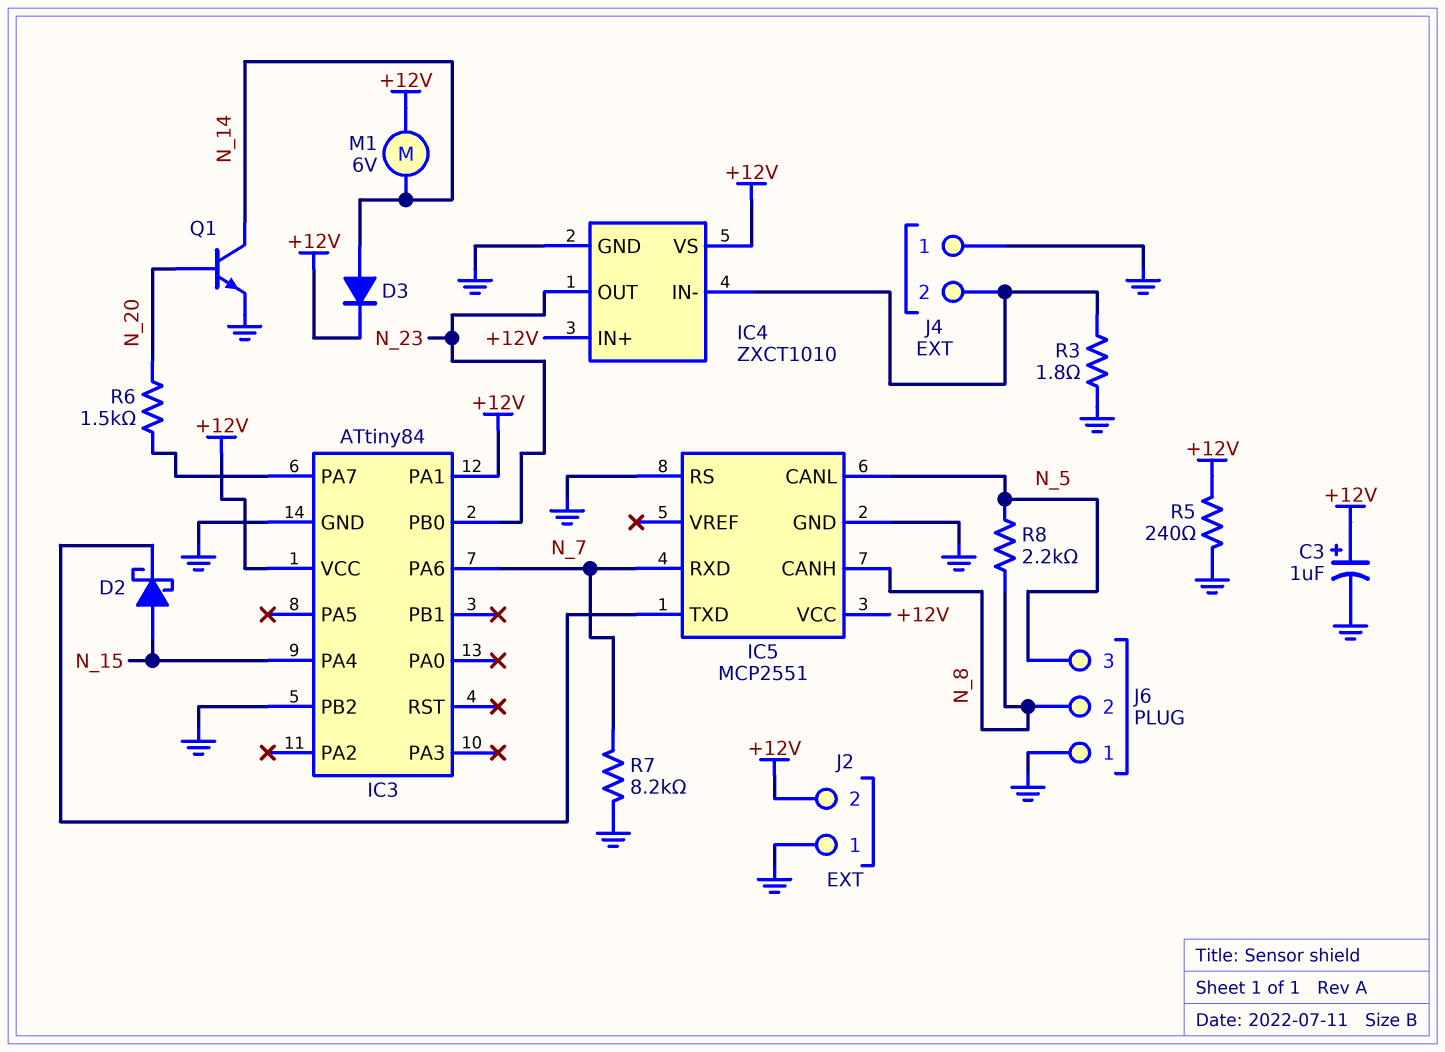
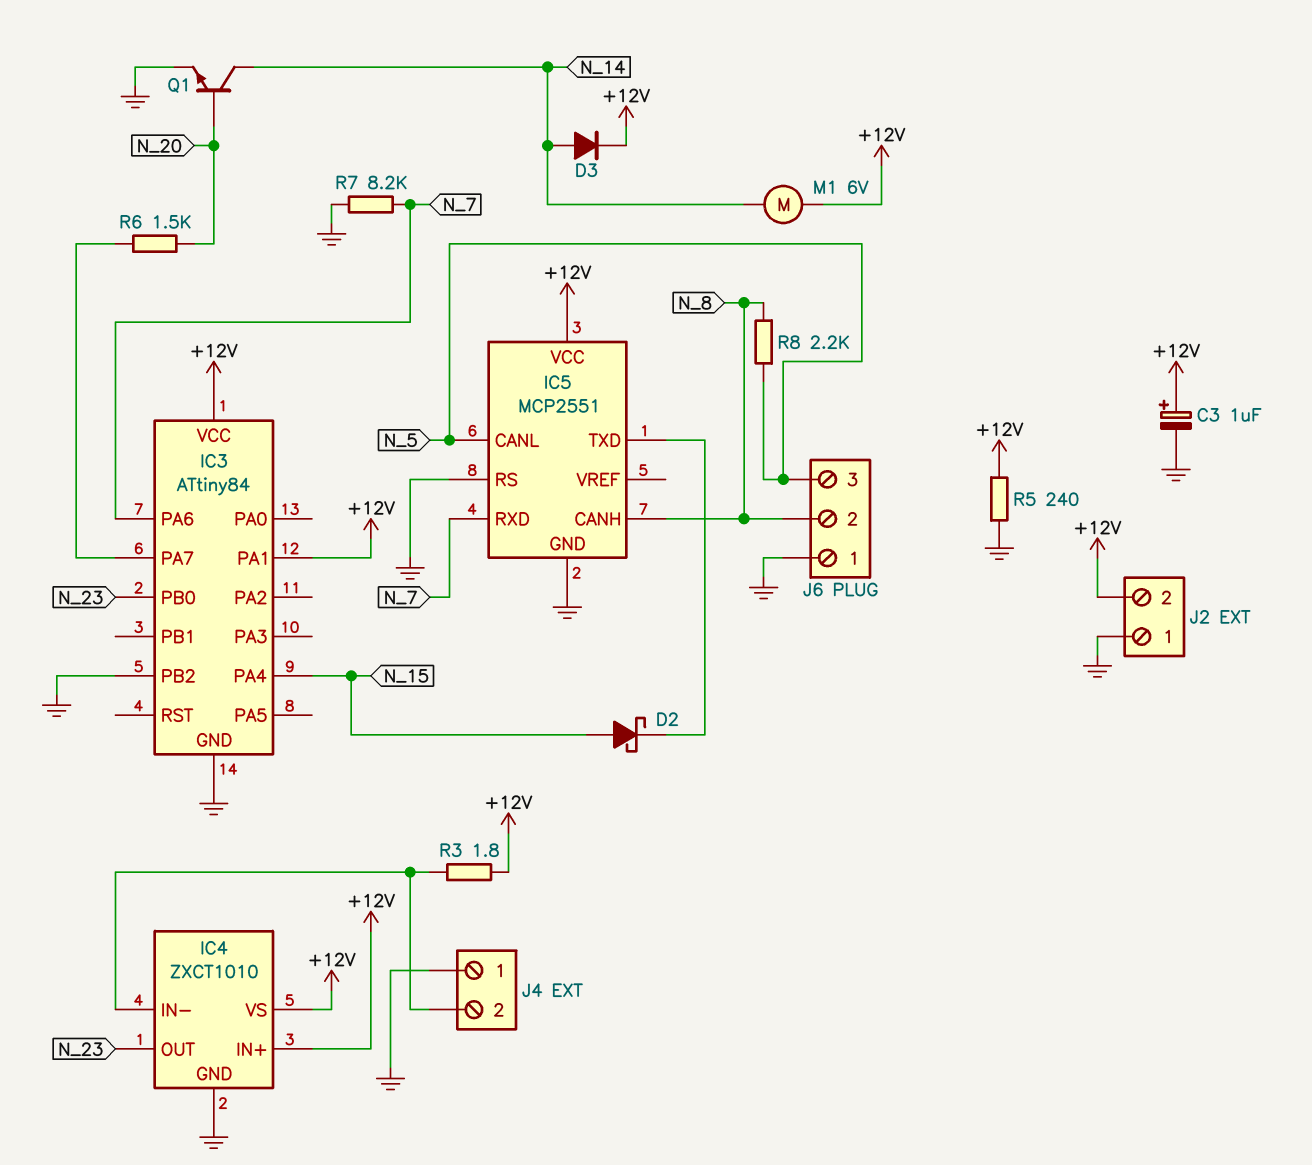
R3: 1.8 (GND, IC4/IN-) -> 1.8 (+12V, IC4/IN-)

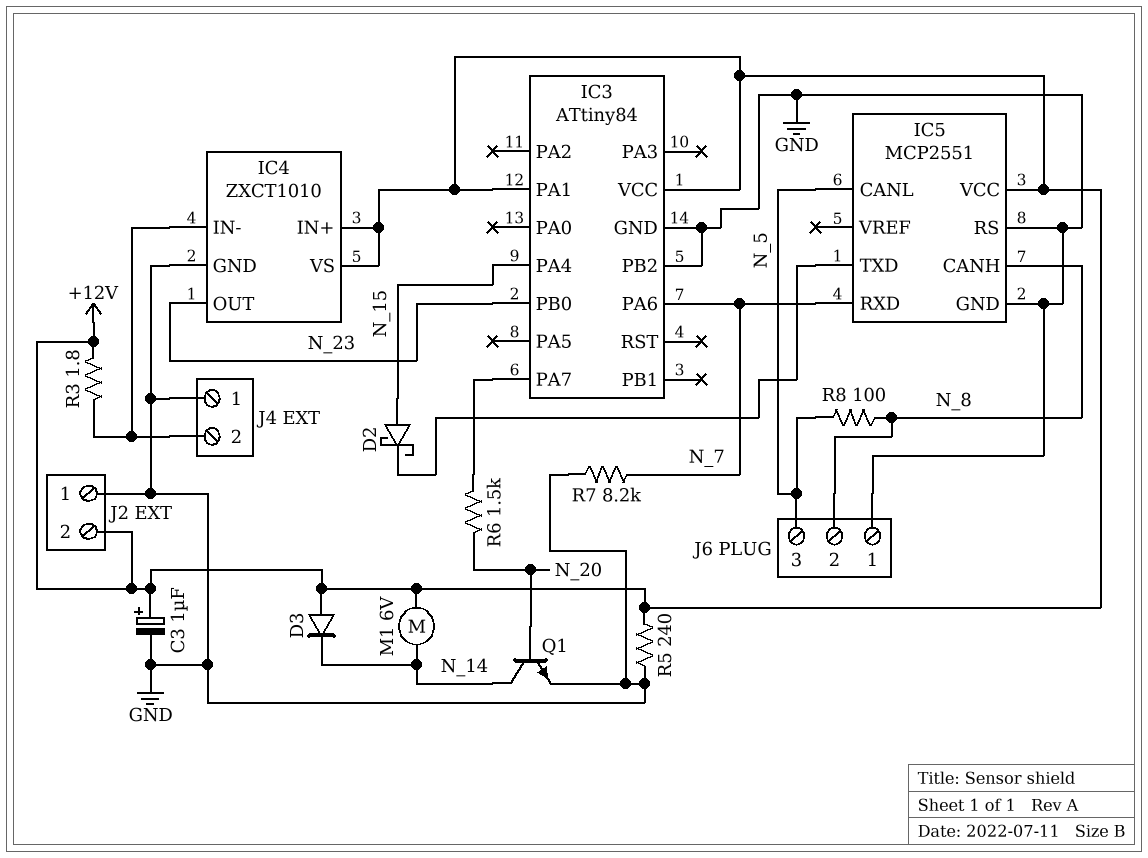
D3: diode (A N_14, K +12V) -> diode (A +12V, K N_14)
R8: 2.2k (N_5, N_8) -> 100 (N_5, N_8)

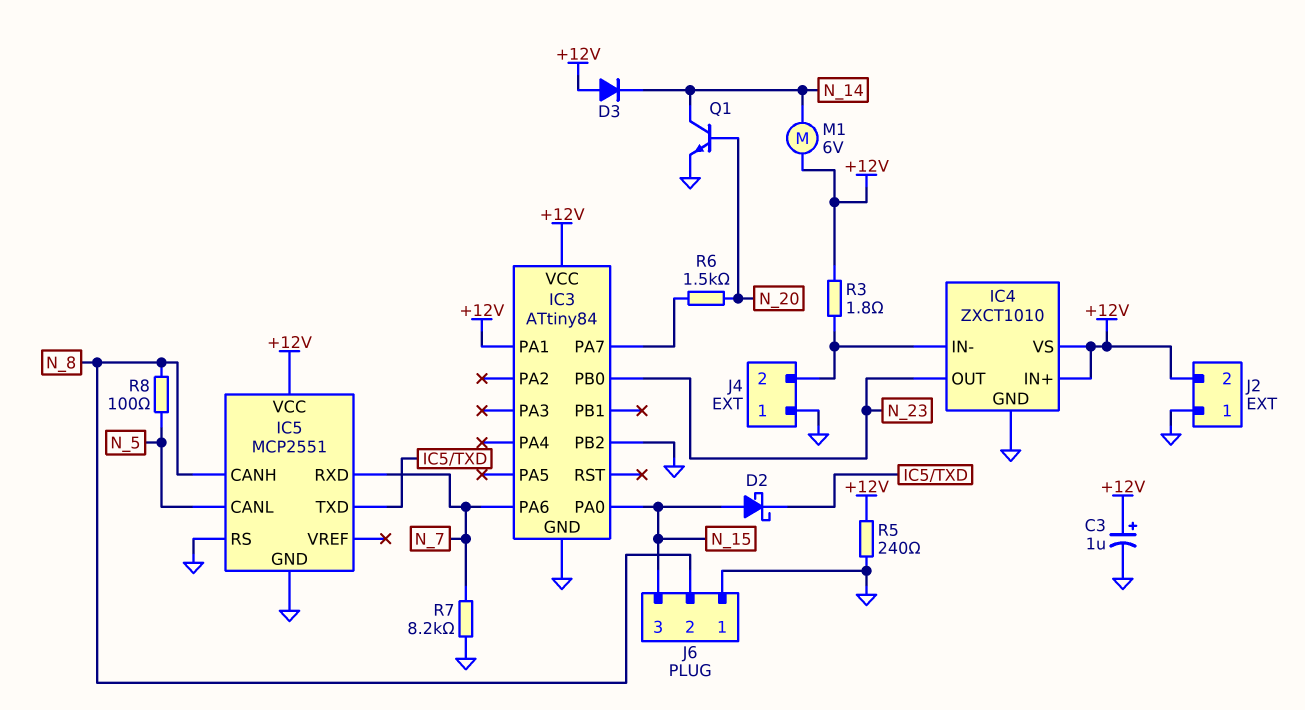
IC3 pin PA0: none -> N_15
IC3 pin PA4: N_15 -> none
J6 pin 3: N_5 -> N_15

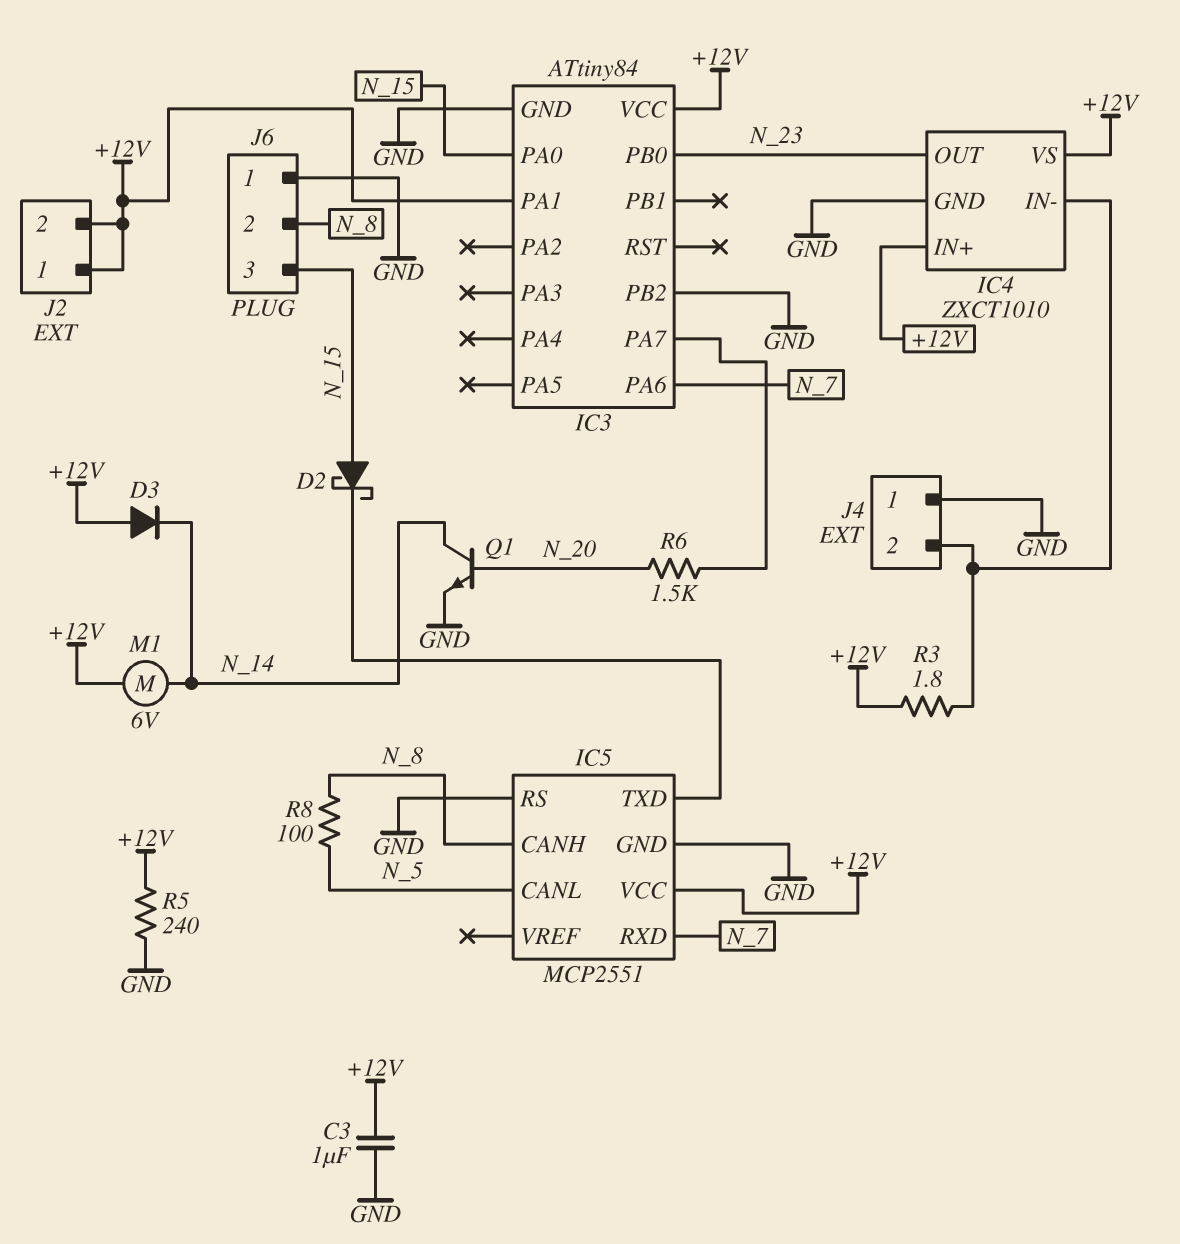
C3: 1uF (plus +12V, minus GND) -> 1uF (+12V, GND)
J2 pin 1: GND -> +12V
R7: 8.2k (GND, N_7) -> none

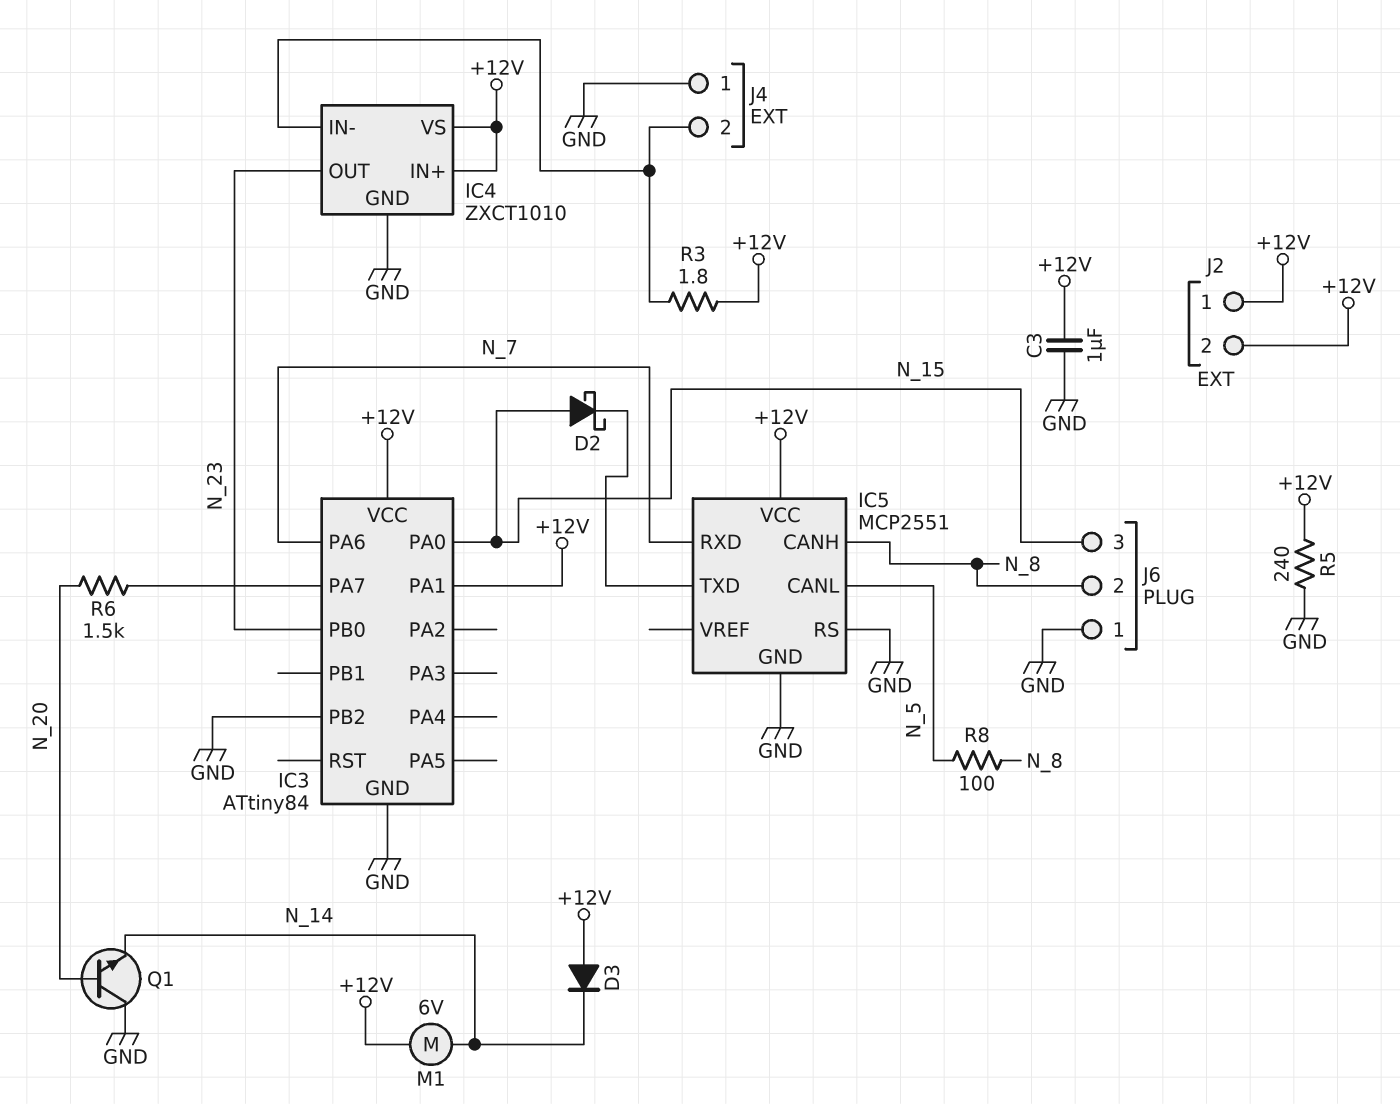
Q1: NPN (B N_20, C N_14, E GND) -> NPN (B N_20, C GND, E N_14)

